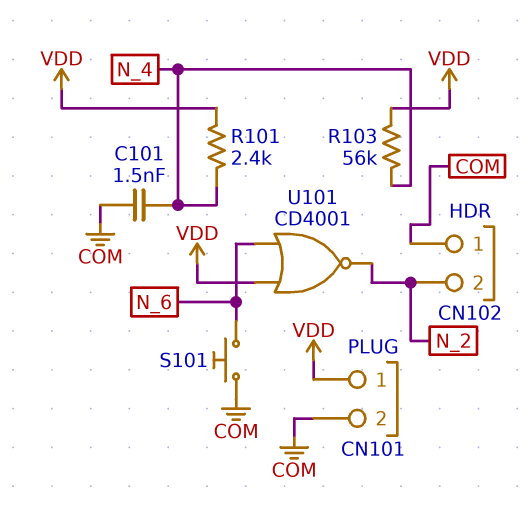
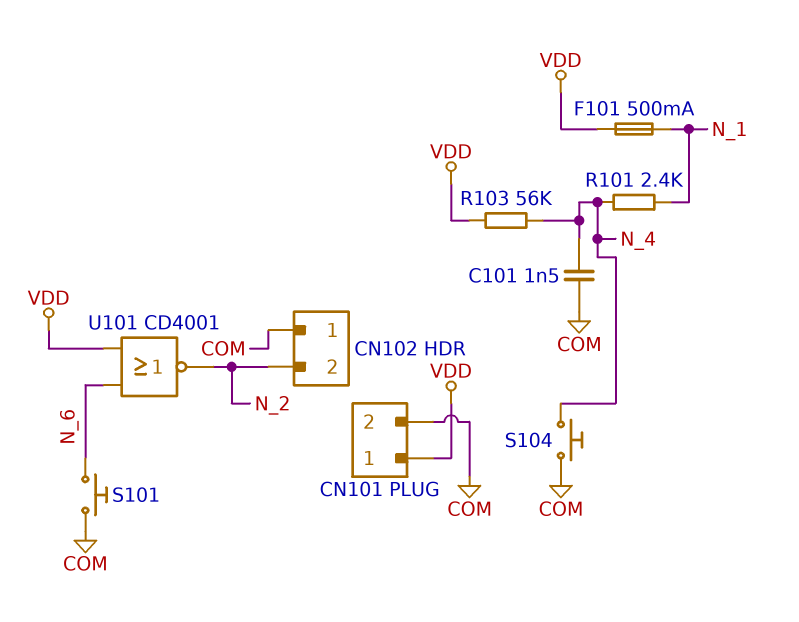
F101: none -> 500mA (N_1, VDD)
R101: 2.4k (N_4, VDD) -> 2.4k (N_1, N_4)
S104: none -> button (COM, N_4)

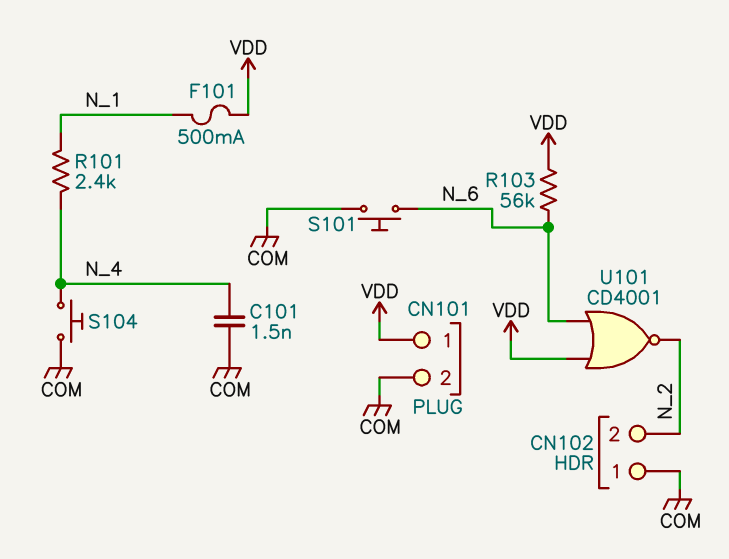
R103: 56k (N_4, VDD) -> 56k (N_6, VDD)

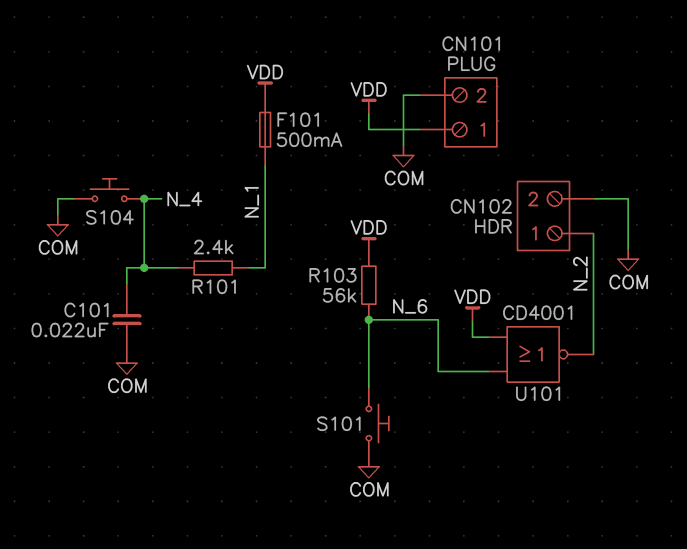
C101: 1.5nF (COM, N_4) -> 22nF (COM, N_4)
CN102 pin 1: COM -> N_2
CN102 pin 2: N_2 -> COM

